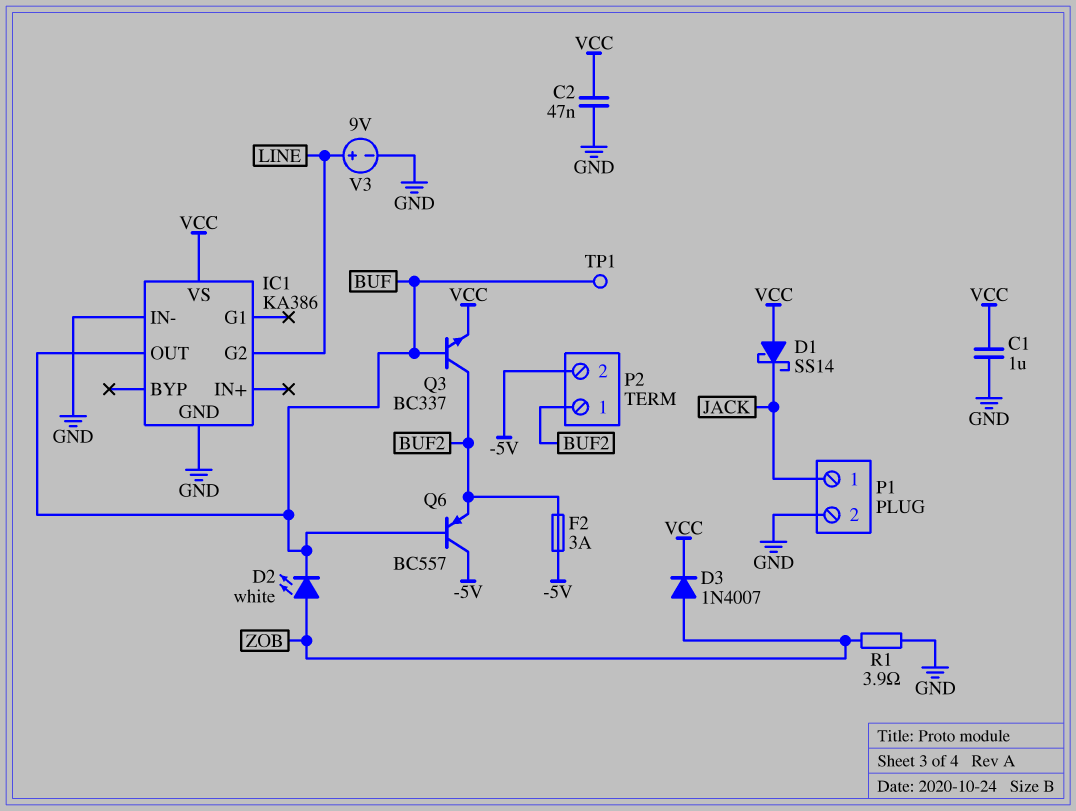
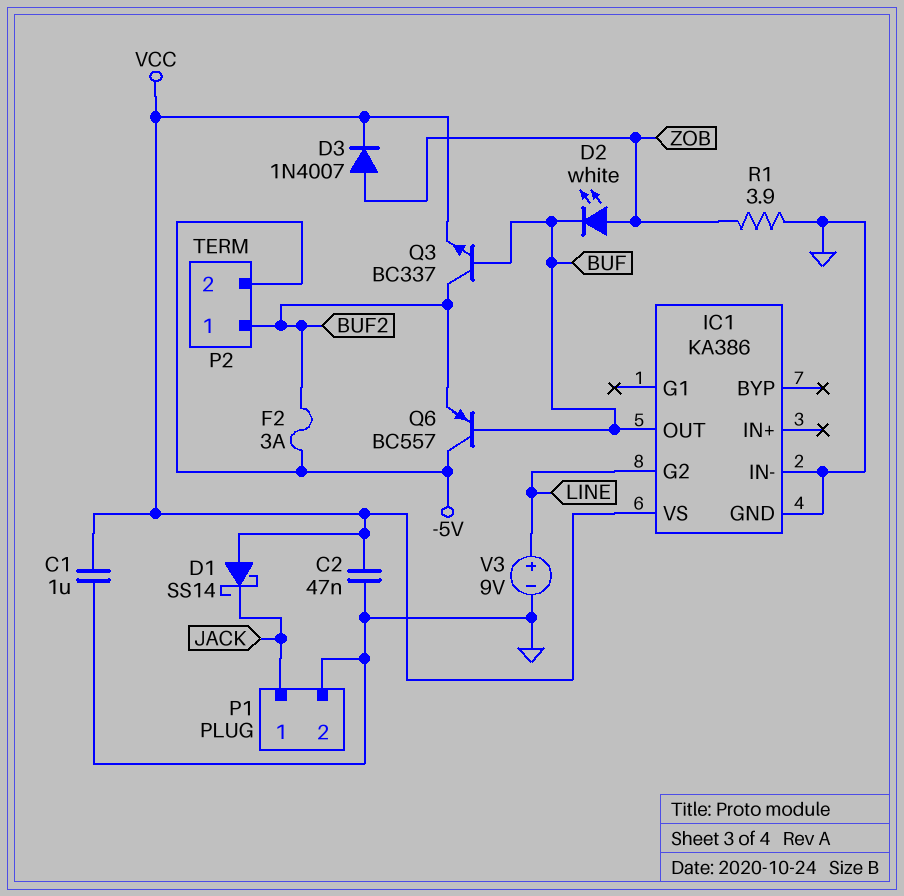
TP1: test point (BUF) -> none

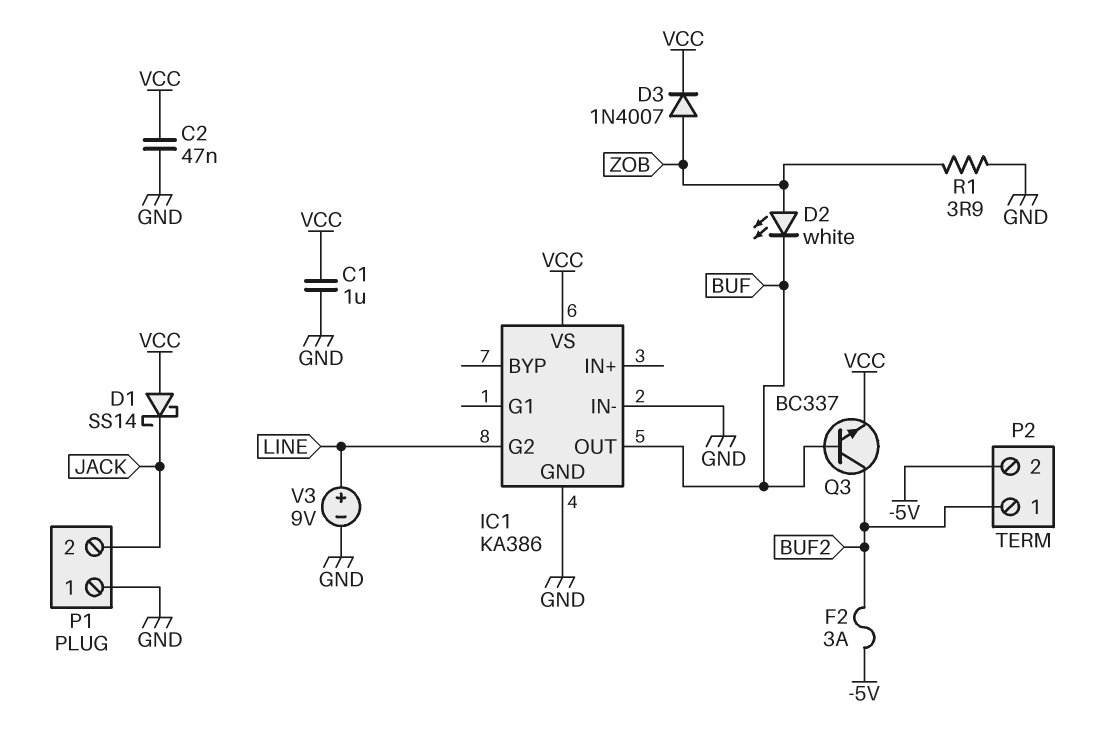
P1 pin 1: JACK -> GND
P1 pin 2: GND -> JACK
Q6: PNP BC557 (B BUF, C -5V, E BUF2) -> none

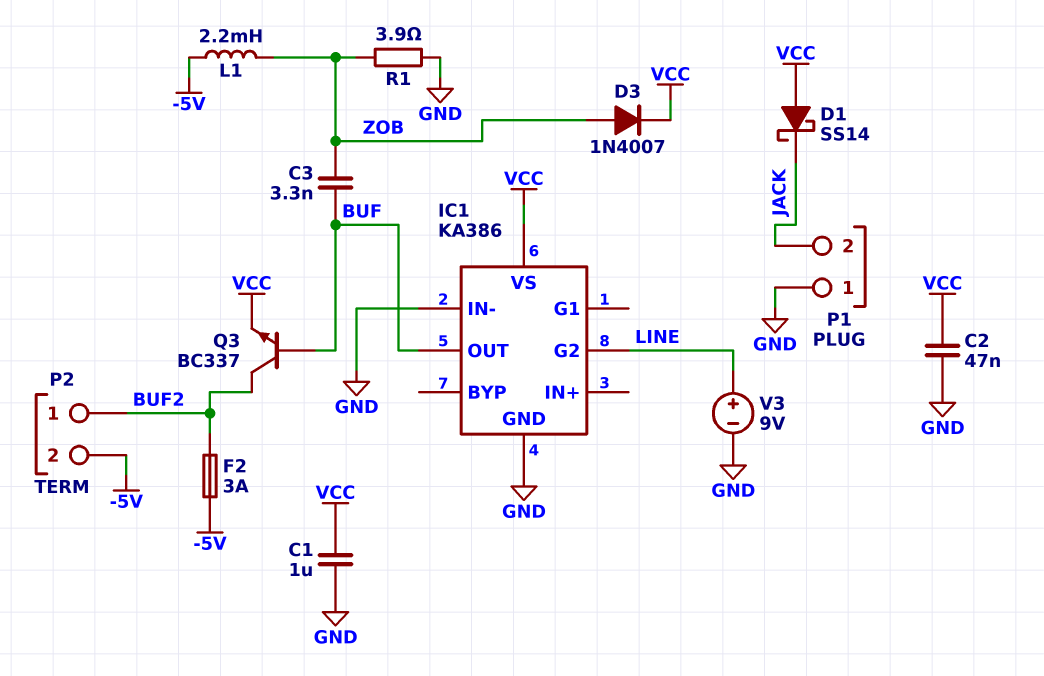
C3: none -> 3.3nF (BUF, ZOB)
D2: LED white (A ZOB, K BUF) -> none
L1: none -> 2.2mH (-5V, ZOB)

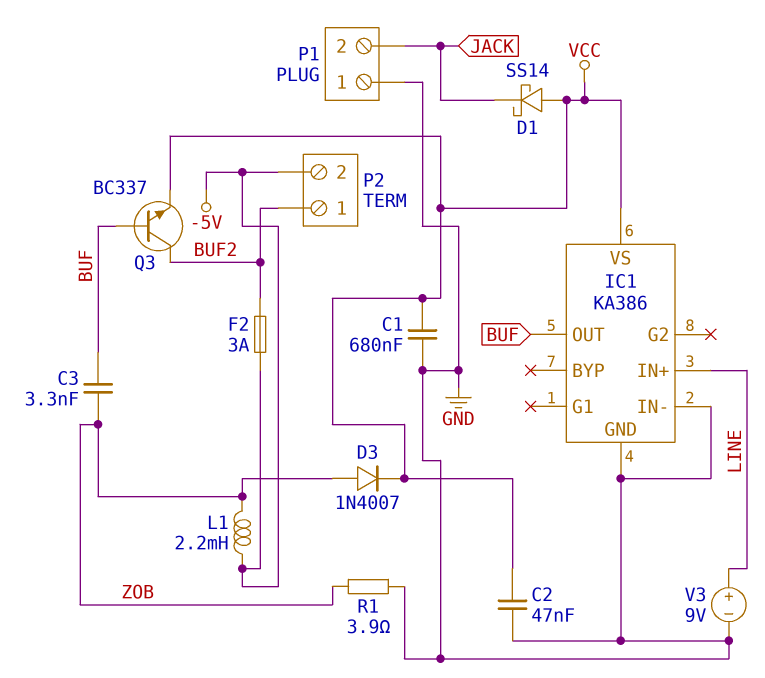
C1: 1uF (GND, VCC) -> 680nF (GND, VCC)
IC1 pin G2: LINE -> none
IC1 pin IN+: none -> LINE

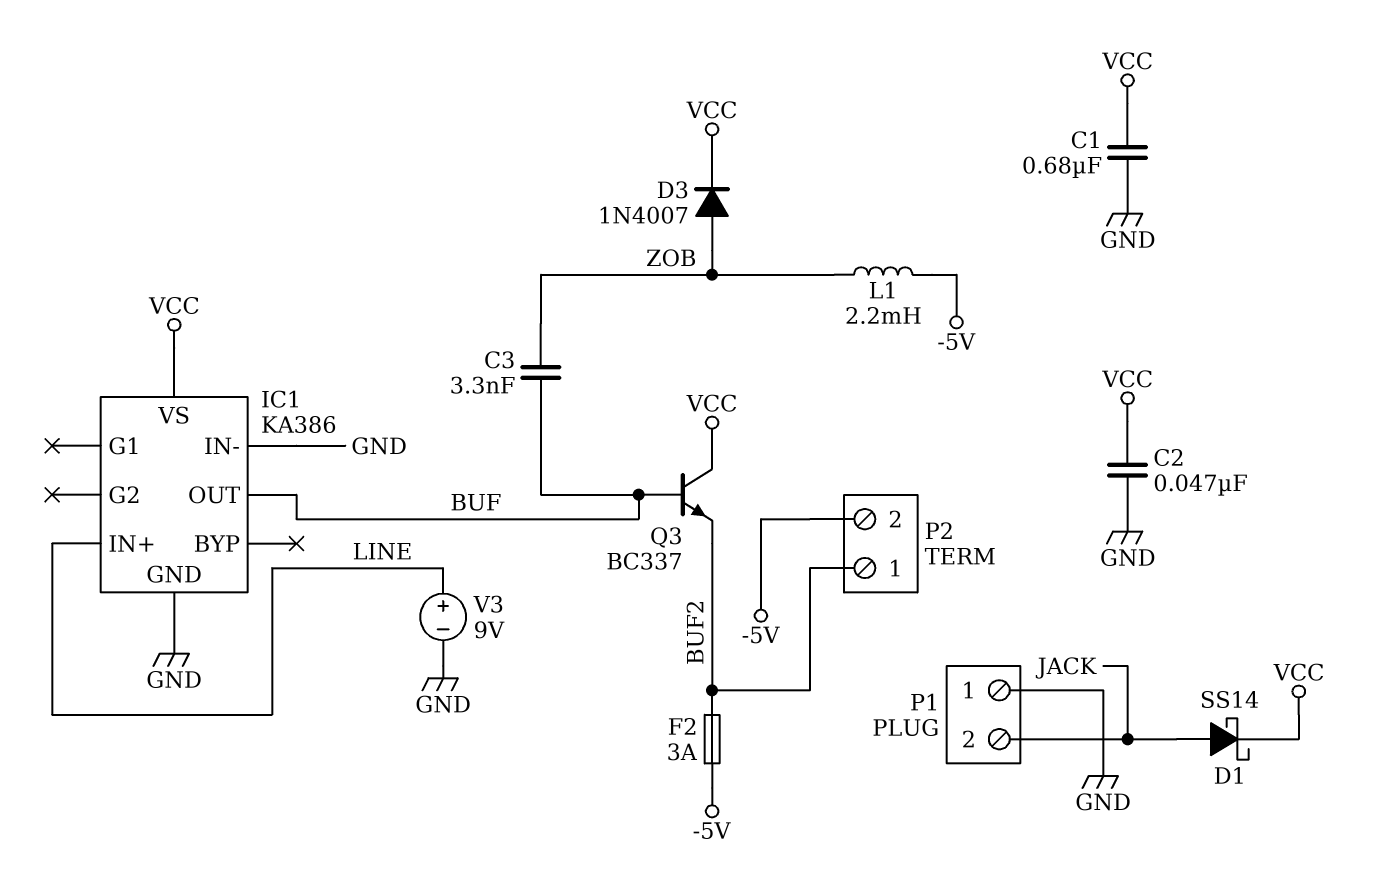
D1: schottky SS14 (A VCC, K JACK) -> schottky SS14 (A JACK, K VCC)
Q3: NPN BC337 (B BUF, C BUF2, E VCC) -> NPN BC337 (B BUF, C VCC, E BUF2)
R1: 3.9 (GND, ZOB) -> none

